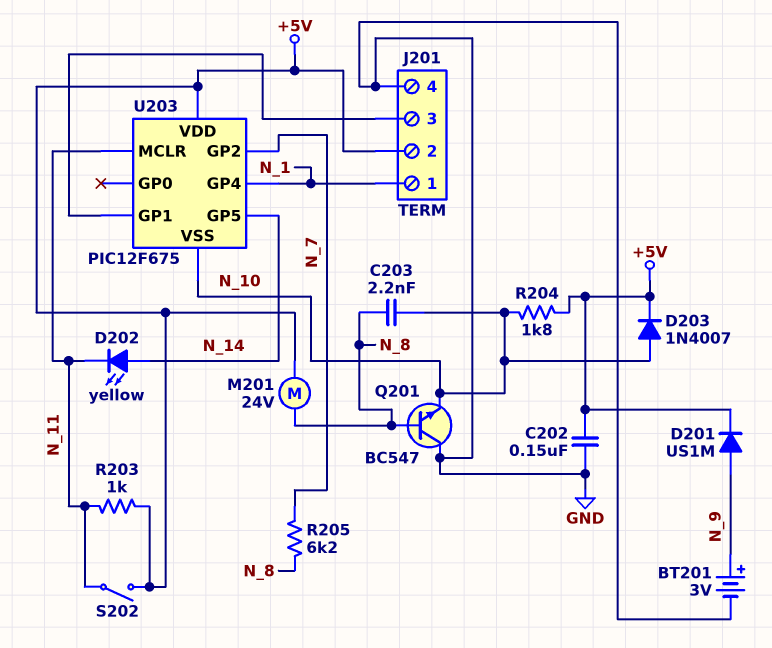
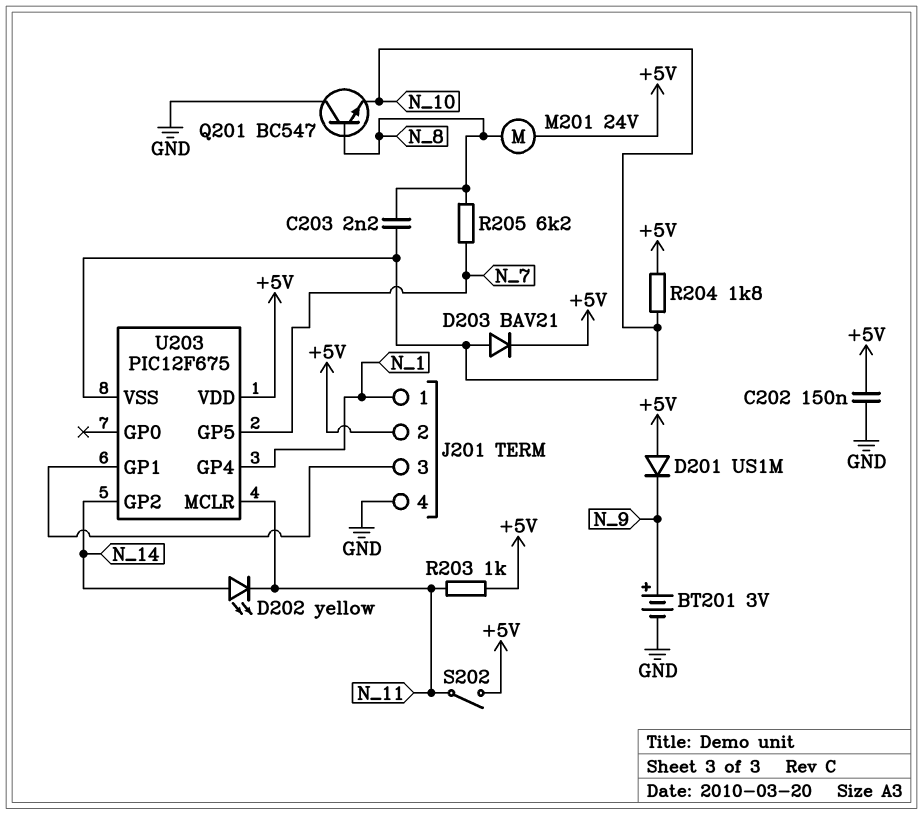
D201: diode US1M (A N_9, K +5V) -> diode US1M (A +5V, K N_9)
D203: diode 1N4007 (A N_10, K +5V) -> diode BAV21 (A N_10, K +5V)
U203 pin GP2: N_7 -> N_14
U203 pin GP5: N_14 -> N_7

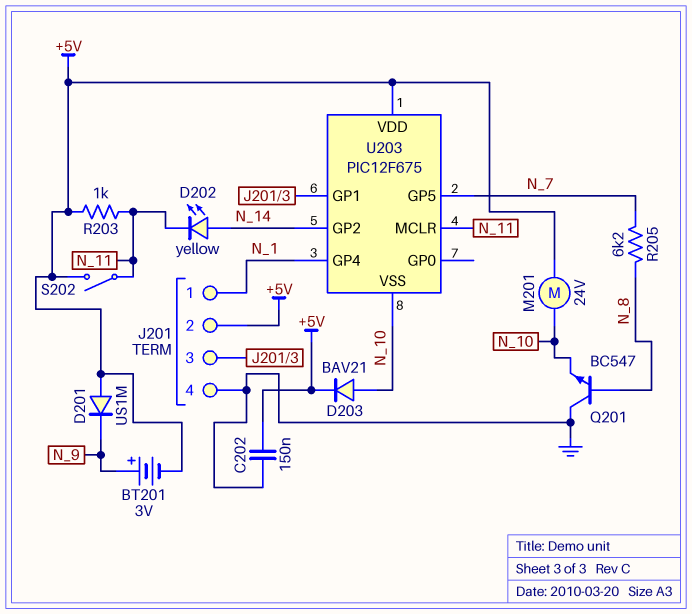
BT201: 3V (plus N_9, minus GND) -> 3V (plus N_9, minus +5V)
C203: 2.2nF (N_8, N_10) -> none
M201: motor 24V (+5V, N_8) -> motor 24V (+5V, N_10)
R204: 1.8k (+5V, N_10) -> none

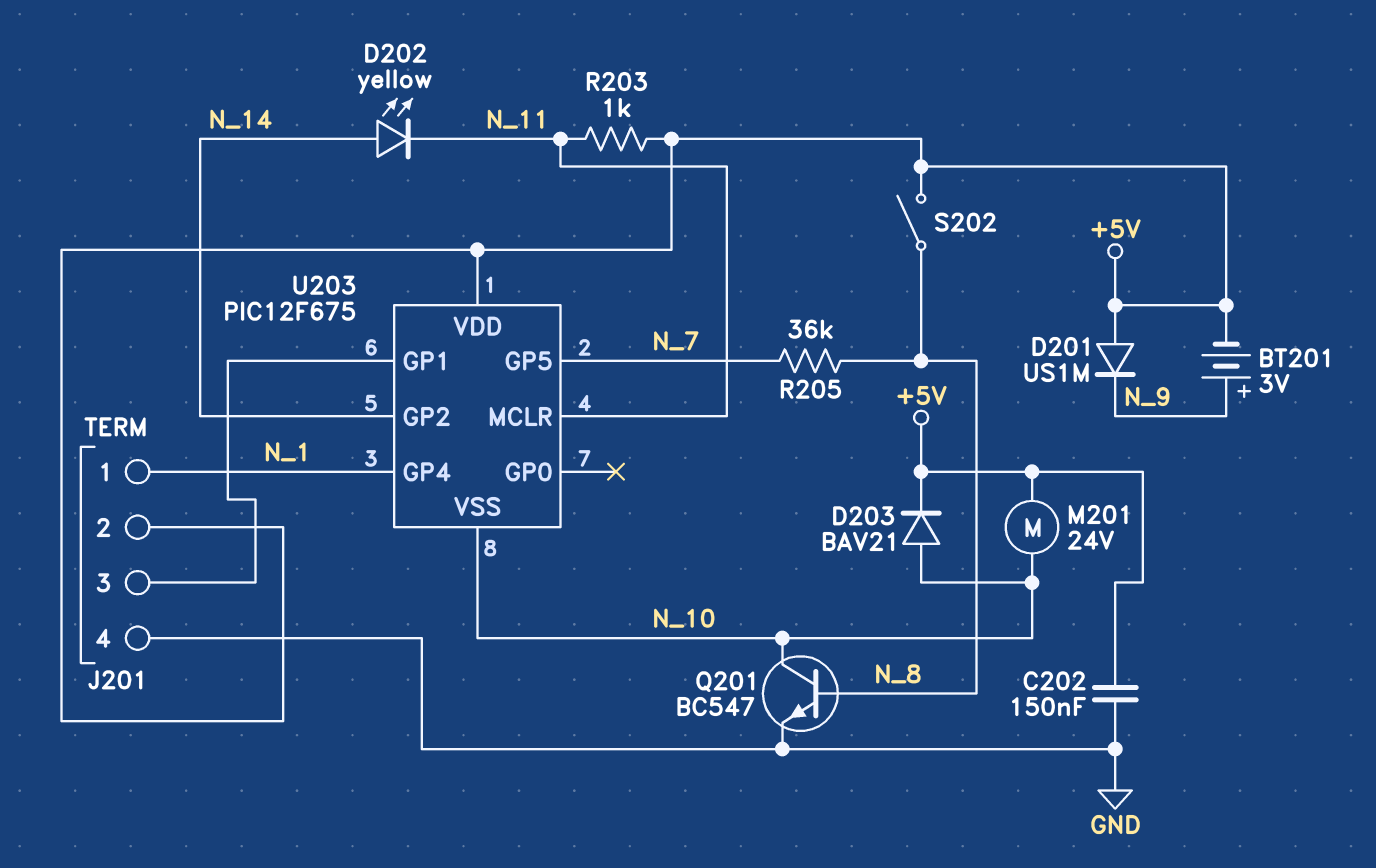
Q201: NPN BC547 (B N_8, C GND, E N_10) -> NPN BC547 (B N_8, C N_10, E GND)
R205: 6.2k (N_7, N_8) -> 36k (N_7, N_8)
S202: switch (+5V, N_11) -> switch (+5V, N_8)

